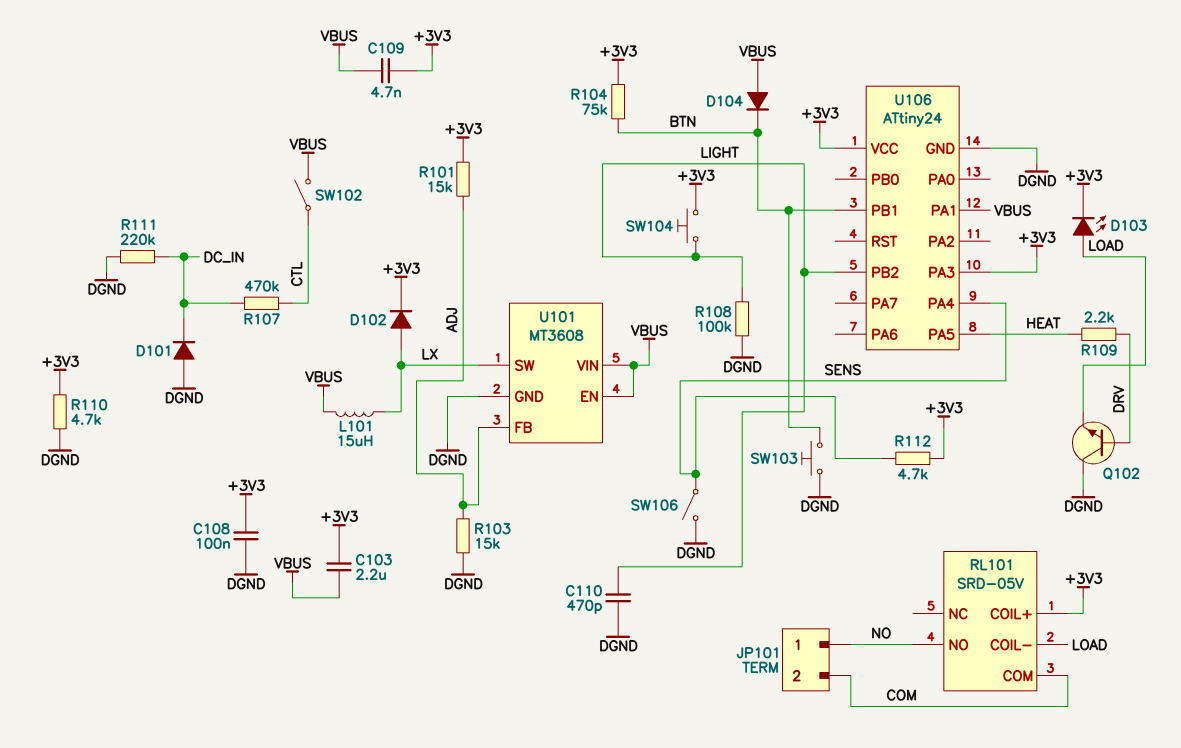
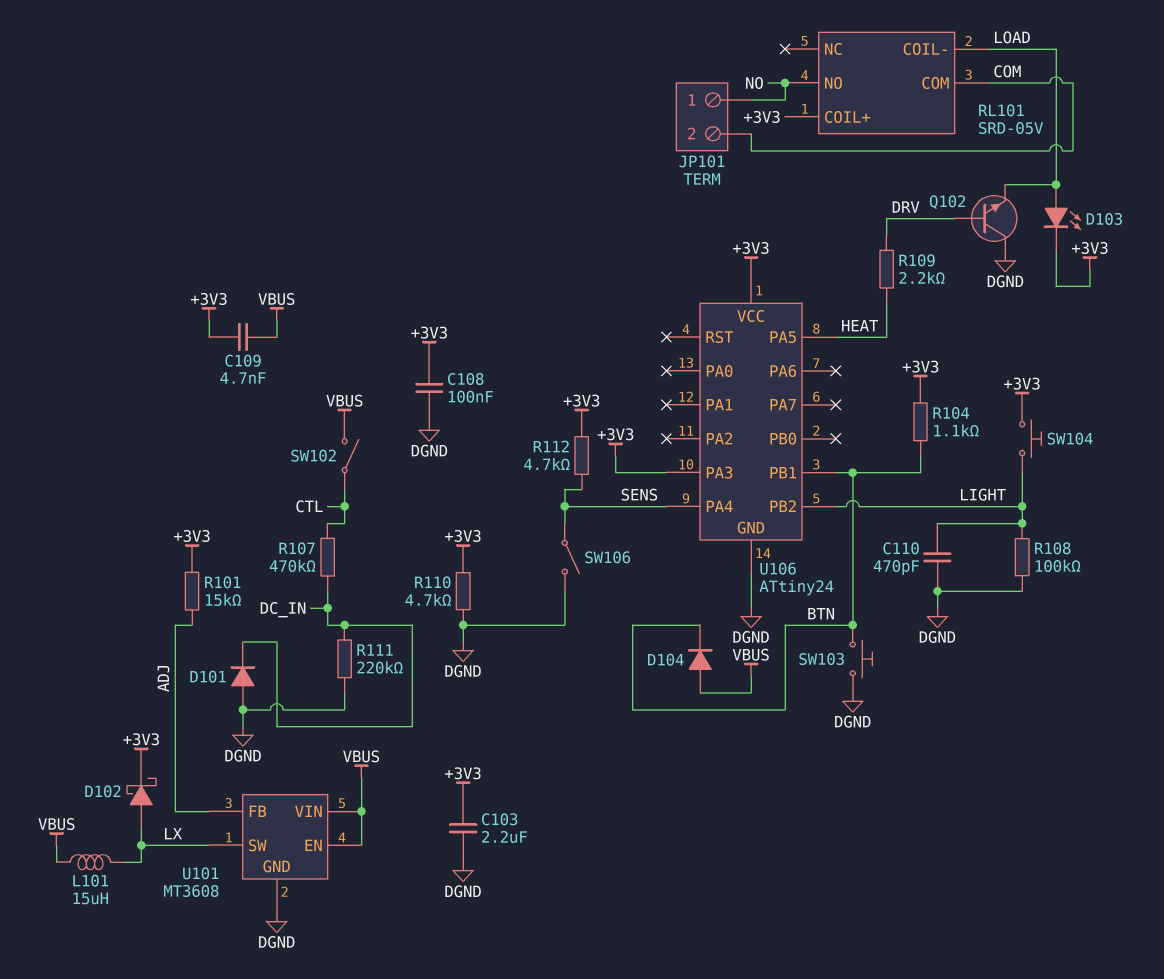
C103: 2.2uF (+3V3, VBUS) -> 2.2uF (+3V3, DGND)
D102: diode (A LX, K +3V3) -> schottky (A LX, K +3V3)
R103: 15k (ADJ, DGND) -> none
R104: 75k (+3V3, BTN) -> 1.1k (+3V3, BTN)
U106 pin PA1: VBUS -> none

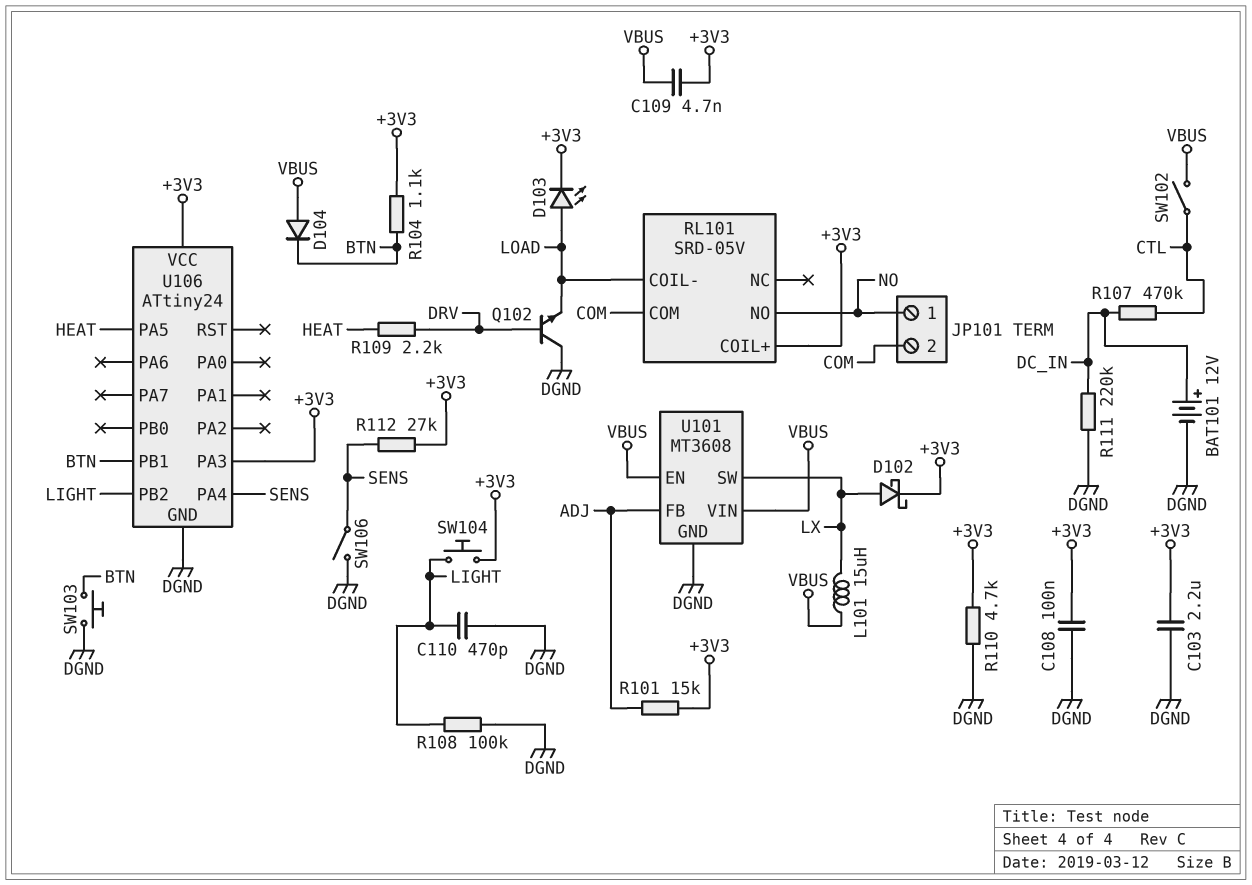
BAT101: none -> 12V (plus DC_IN, minus DGND)
D101: diode (A DGND, K DC_IN) -> none
R112: 4.7k (+3V3, SENS) -> 27k (+3V3, SENS)

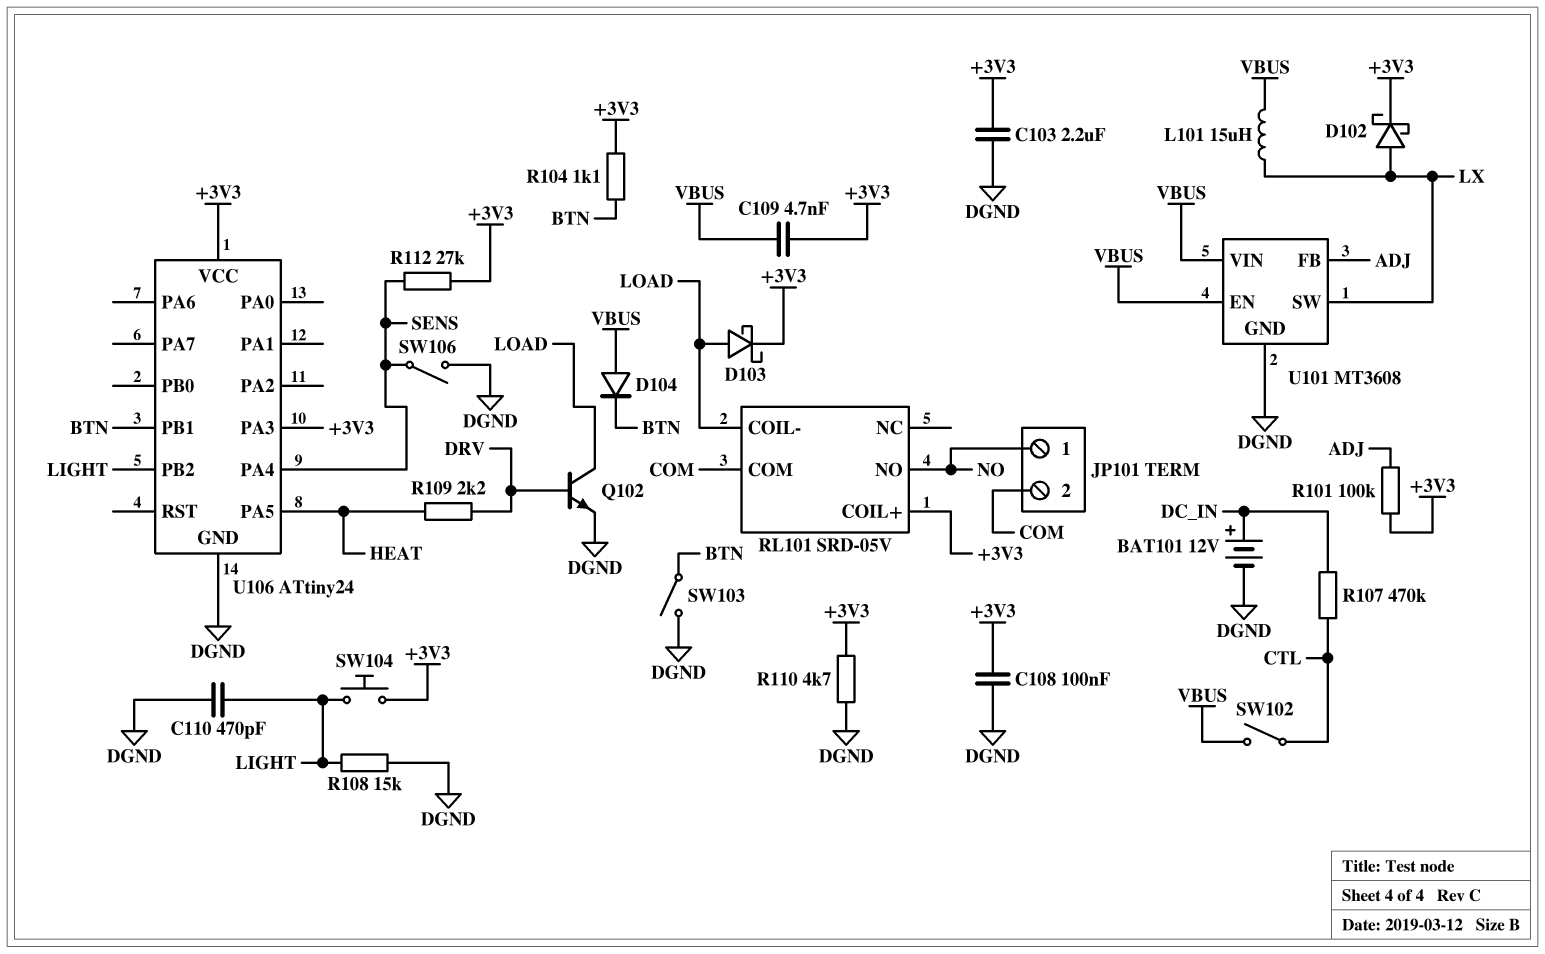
D103: LED (A LOAD, K +3V3) -> schottky (A LOAD, K +3V3)
Q102: NPN (B DRV, C DGND, E LOAD) -> NPN (B DRV, C LOAD, E DGND)
R101: 15k (+3V3, ADJ) -> 100k (+3V3, ADJ)
R108: 100k (DGND, LIGHT) -> 15k (DGND, LIGHT)
R111: 220k (DC_IN, DGND) -> none
SW103: button (BTN, DGND) -> switch (BTN, DGND)

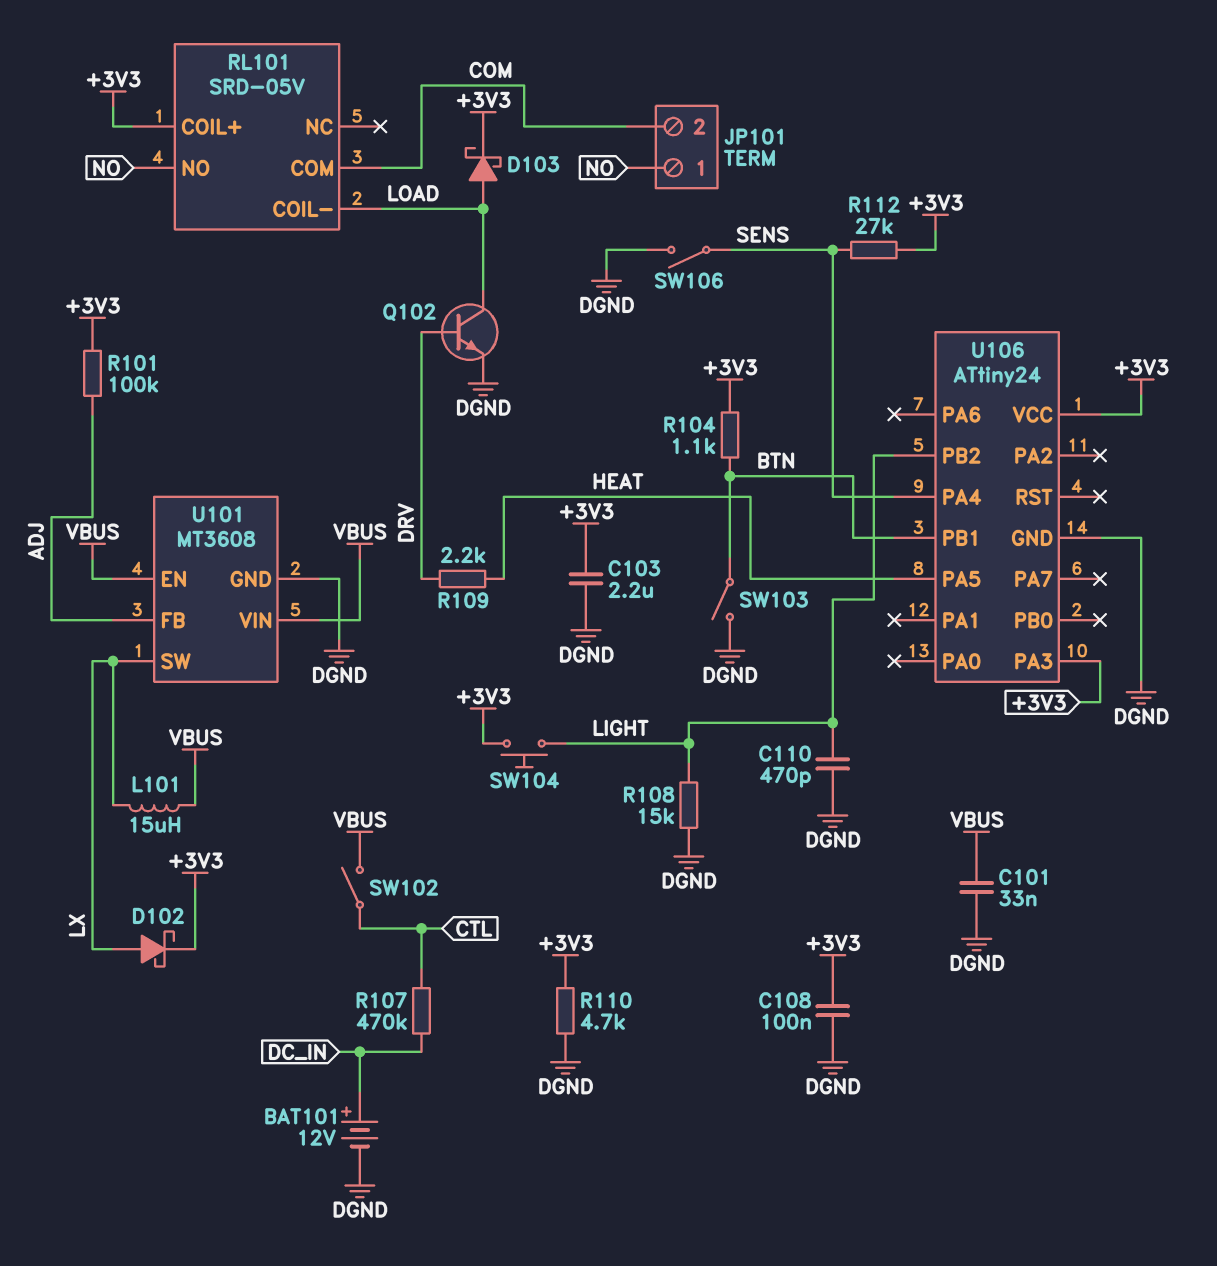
C101: none -> 33nF (DGND, VBUS)
C109: 4.7nF (+3V3, VBUS) -> none
D104: diode (A VBUS, K BTN) -> none

